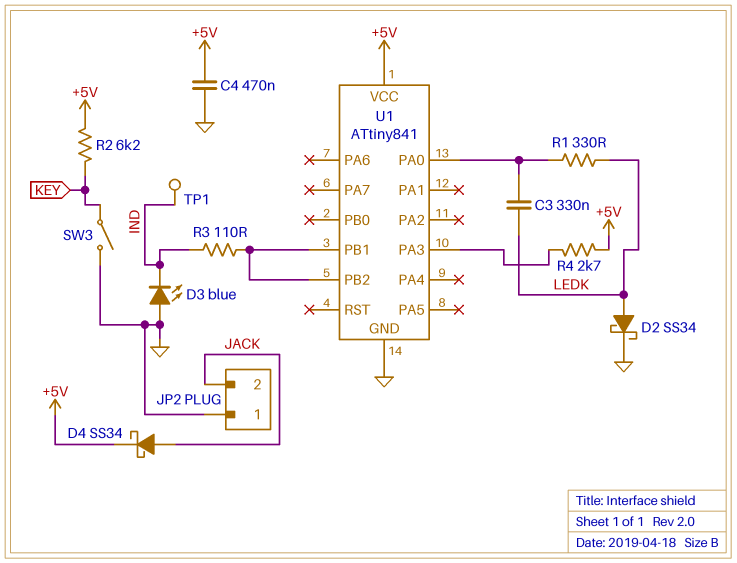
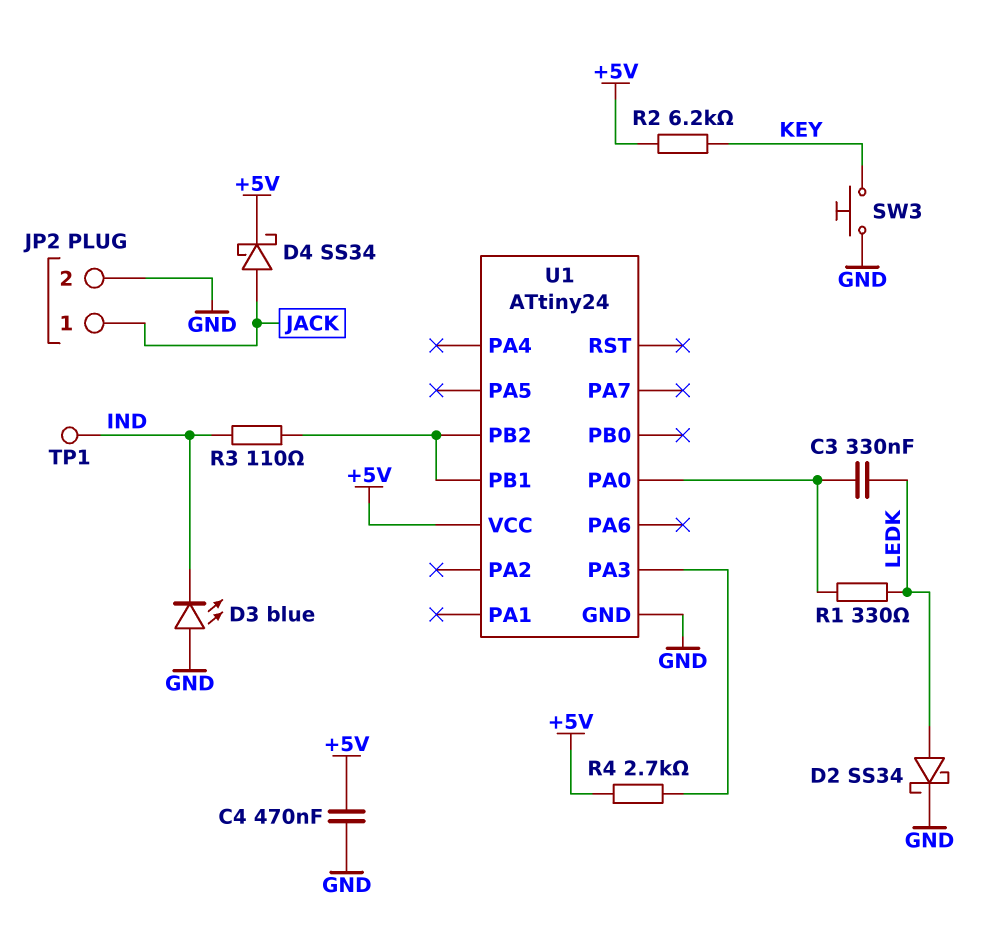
JP2 pin 1: GND -> JACK
JP2 pin 2: JACK -> GND
SW3: switch (GND, KEY) -> button (GND, KEY)
U1: ATtiny841 -> ATtiny24

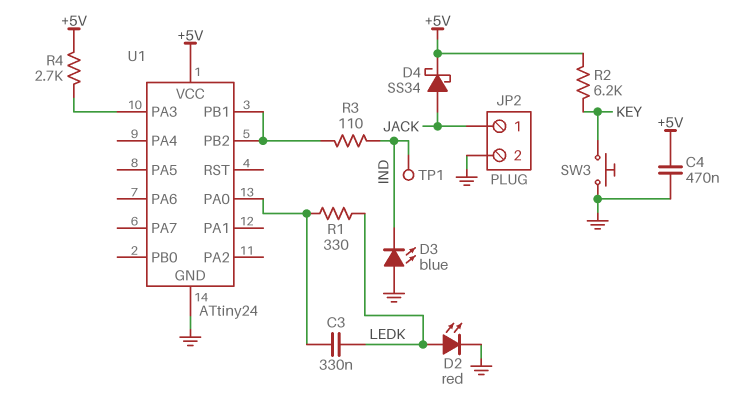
D2: schottky SS34 (A LEDK, K GND) -> LED red (A LEDK, K GND)

